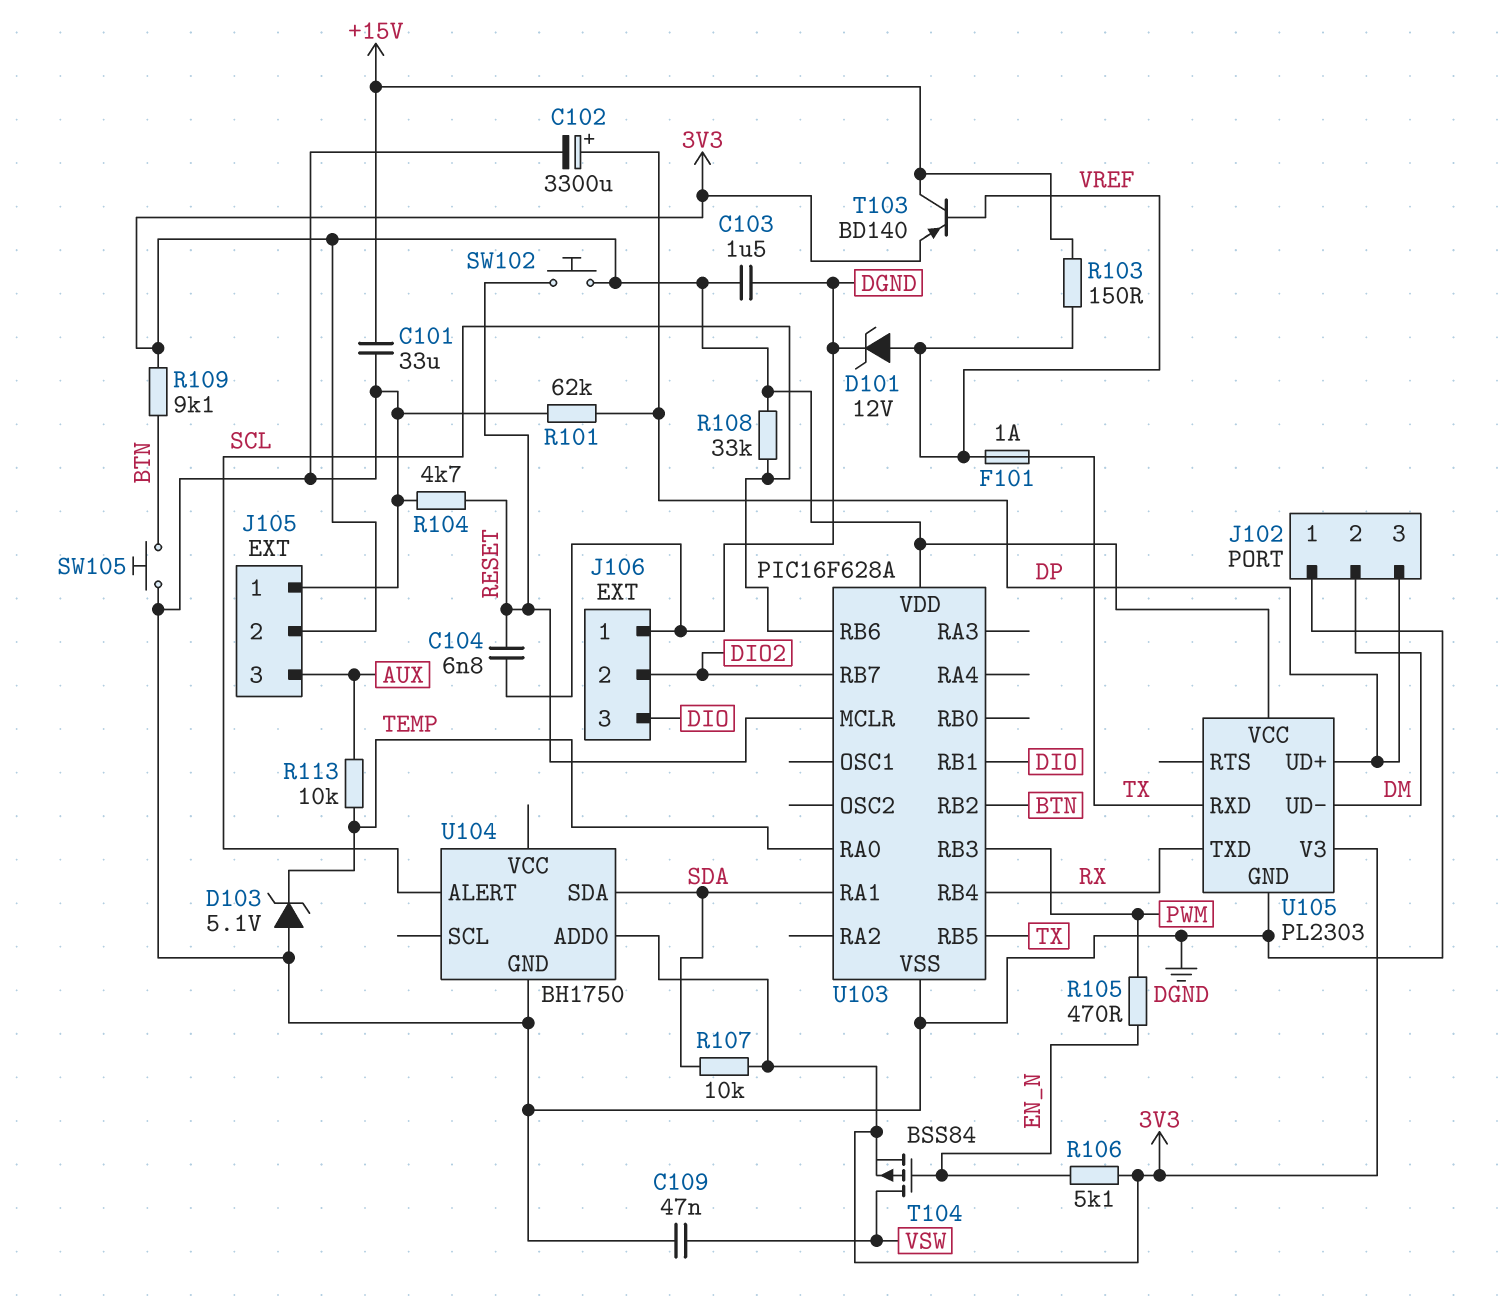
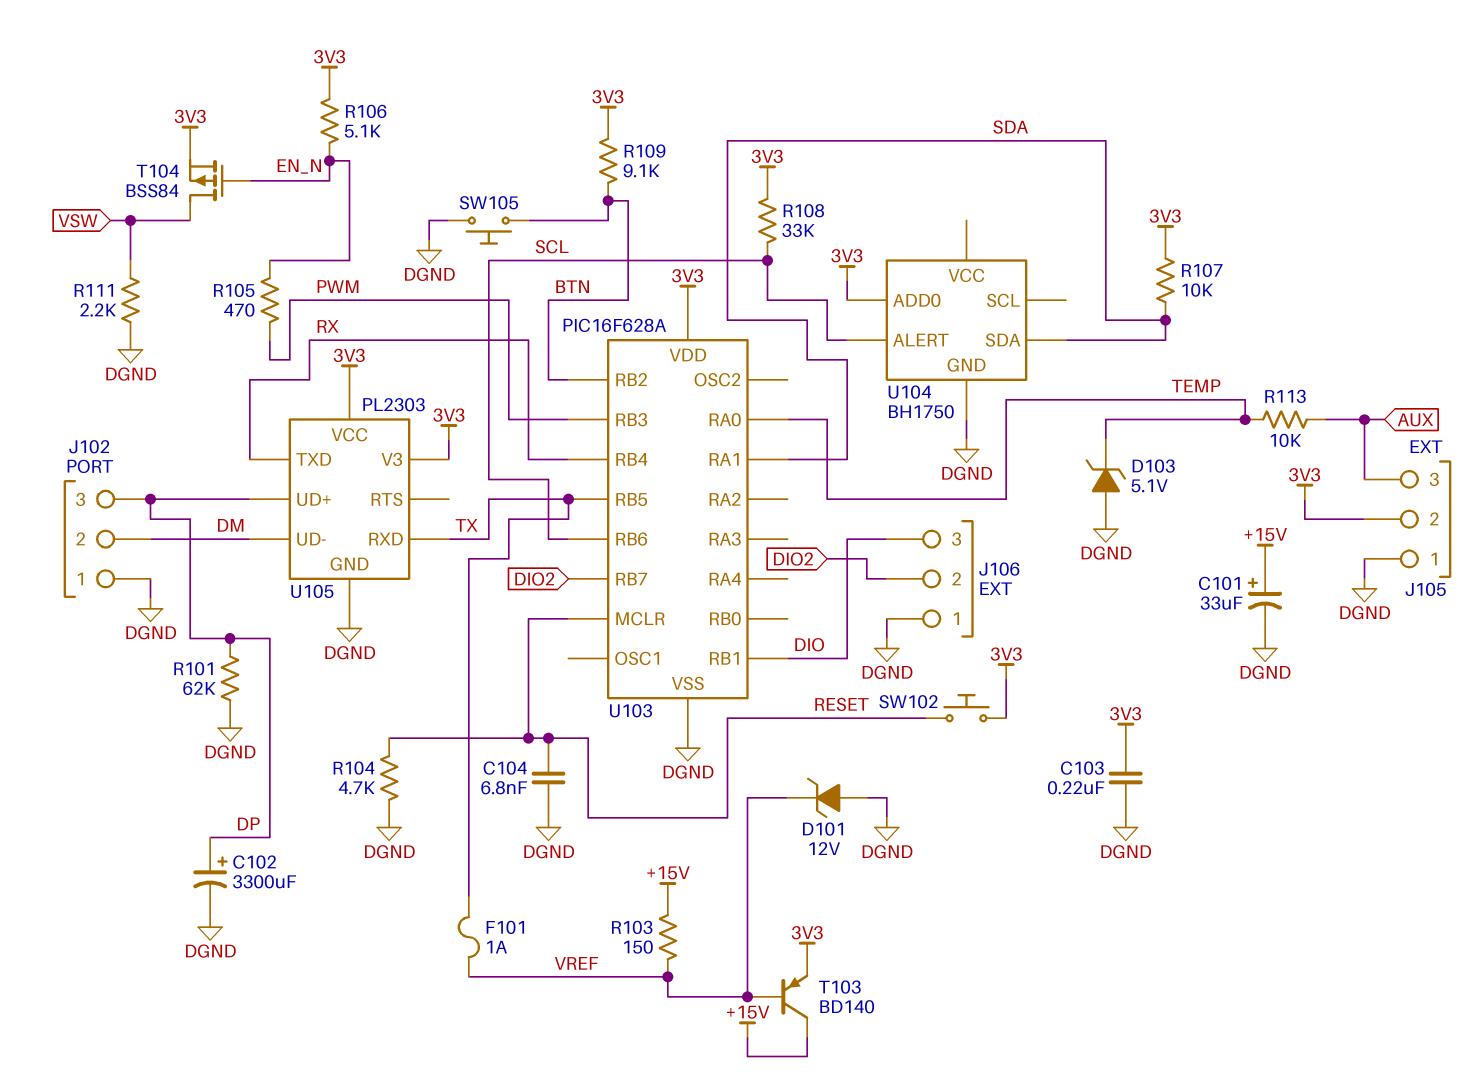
C101: 33uF (+15V, DGND) -> 33uF (plus +15V, minus DGND)
C103: 1.5uF (3V3, DGND) -> 220nF (3V3, DGND)
C109: 47nF (DGND, VSW) -> none
D101: zener 12V (A VREF, K DGND) -> zener 12V (A DGND, K VREF)
R111: none -> 2.2k (DGND, VSW)

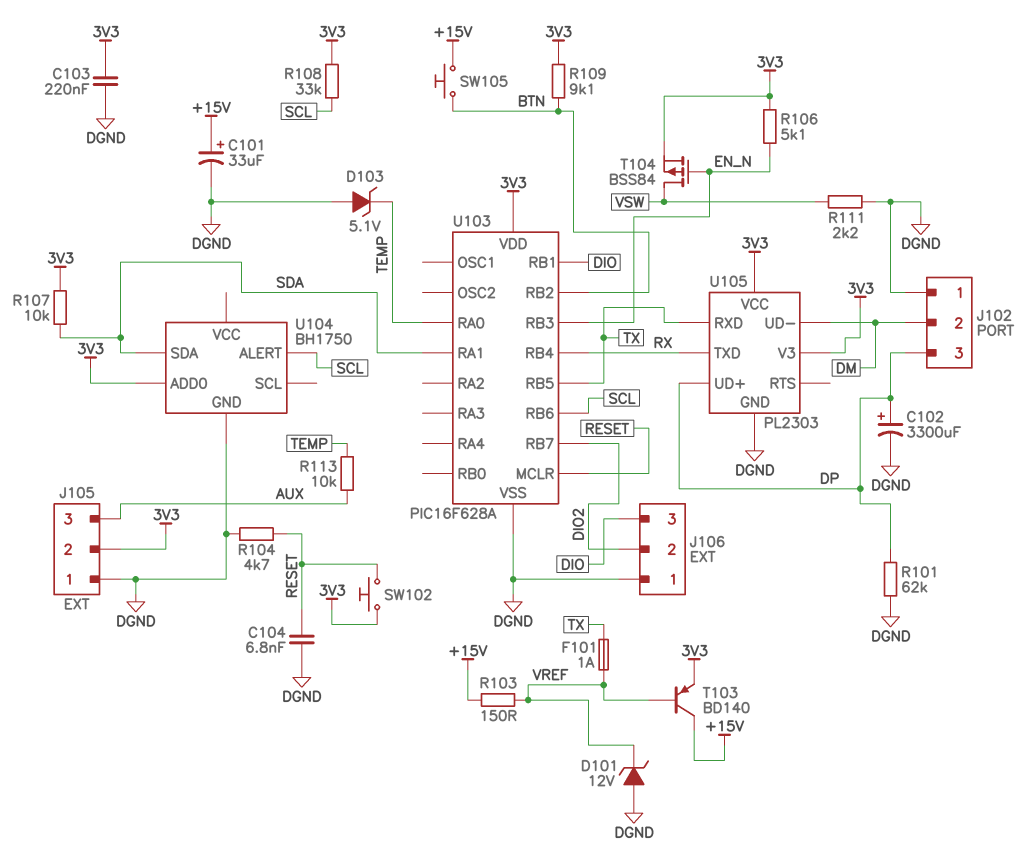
R105: 470 (EN_N, PWM) -> none
SW105: button (BTN, DGND) -> button (+15V, BTN)
U103 pin RB3: PWM -> EN_N

